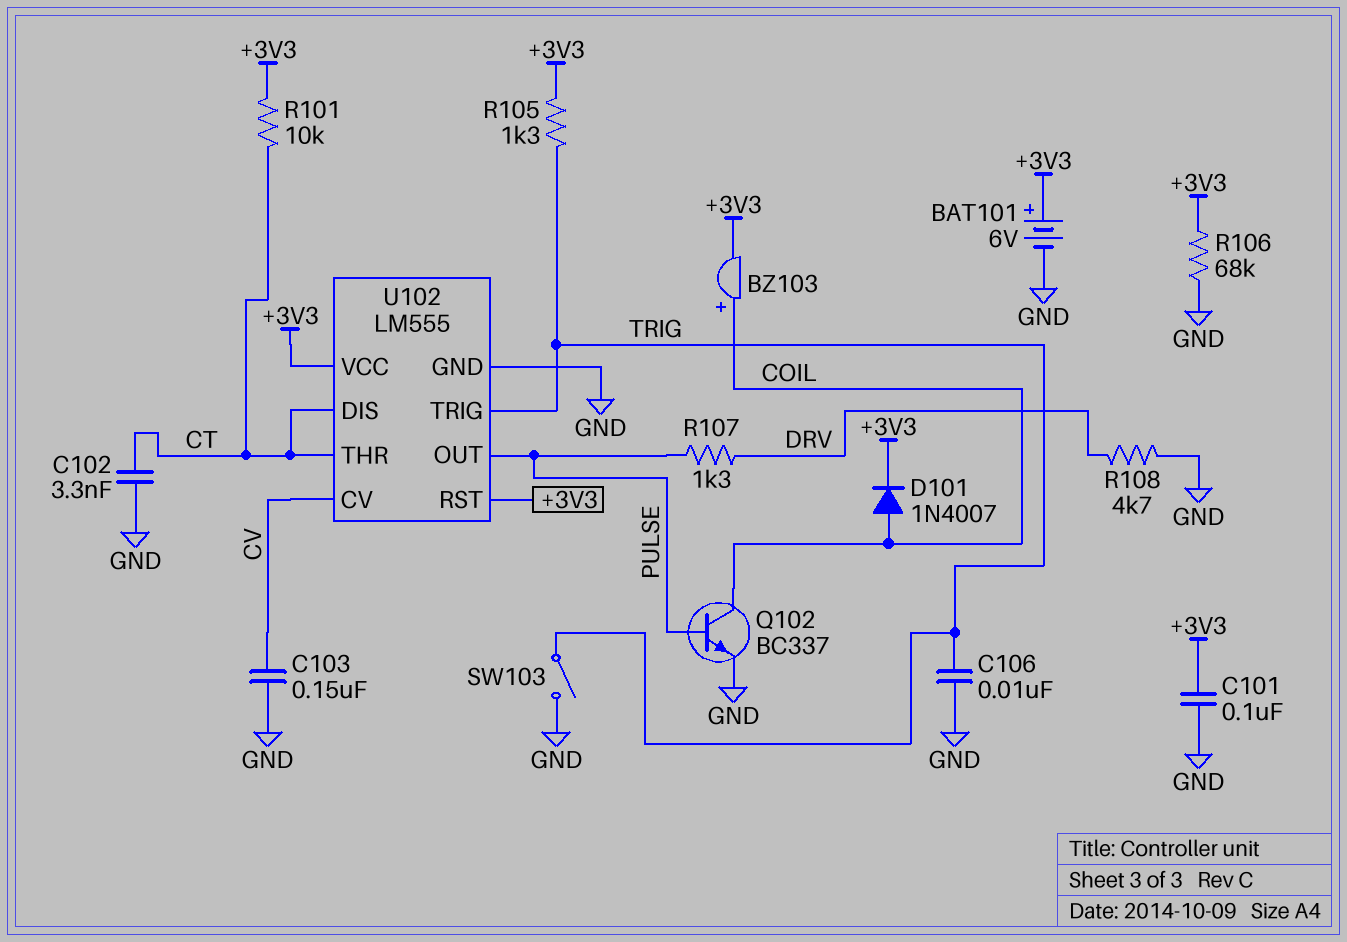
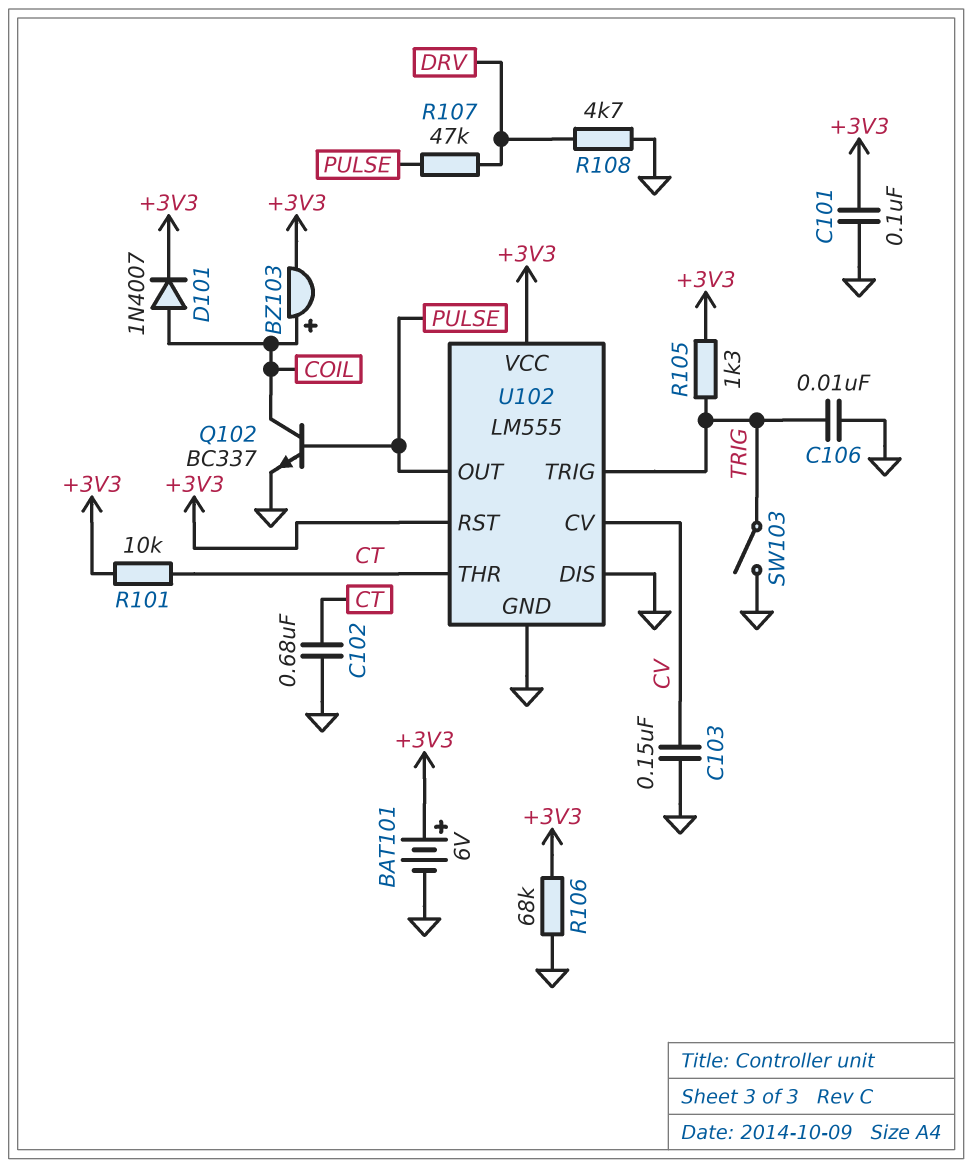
C102: 3.3nF (CT, GND) -> 680nF (CT, GND)
R107: 1.3k (DRV, PULSE) -> 47k (DRV, PULSE)
U102 pin DIS: CT -> GND

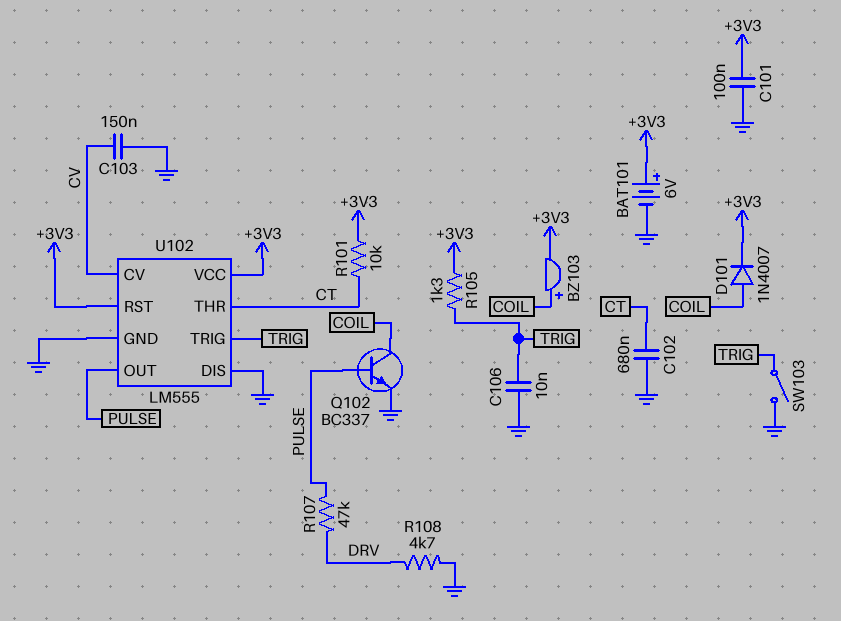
R106: 68k (+3V3, GND) -> none

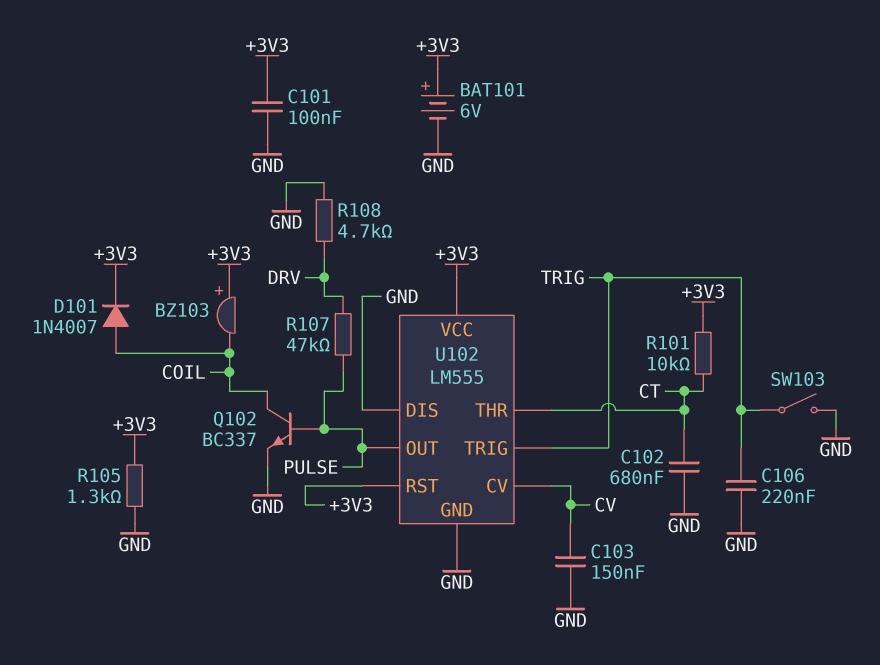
BZ103: buzzer (plus COIL, minus +3V3) -> buzzer (plus +3V3, minus COIL)
C106: 10nF (GND, TRIG) -> 220nF (GND, TRIG)
R105: 1.3k (+3V3, TRIG) -> 1.3k (+3V3, GND)

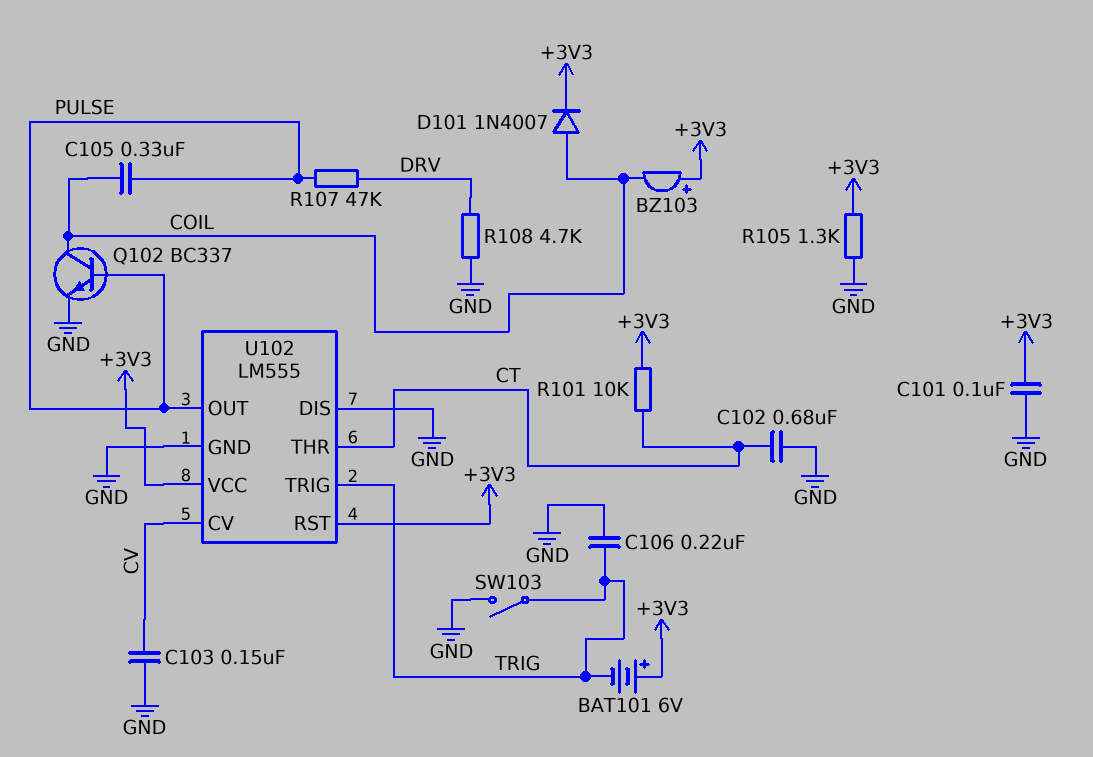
BAT101: 6V (plus +3V3, minus GND) -> 6V (plus +3V3, minus TRIG)
C105: none -> 330nF (COIL, PULSE)

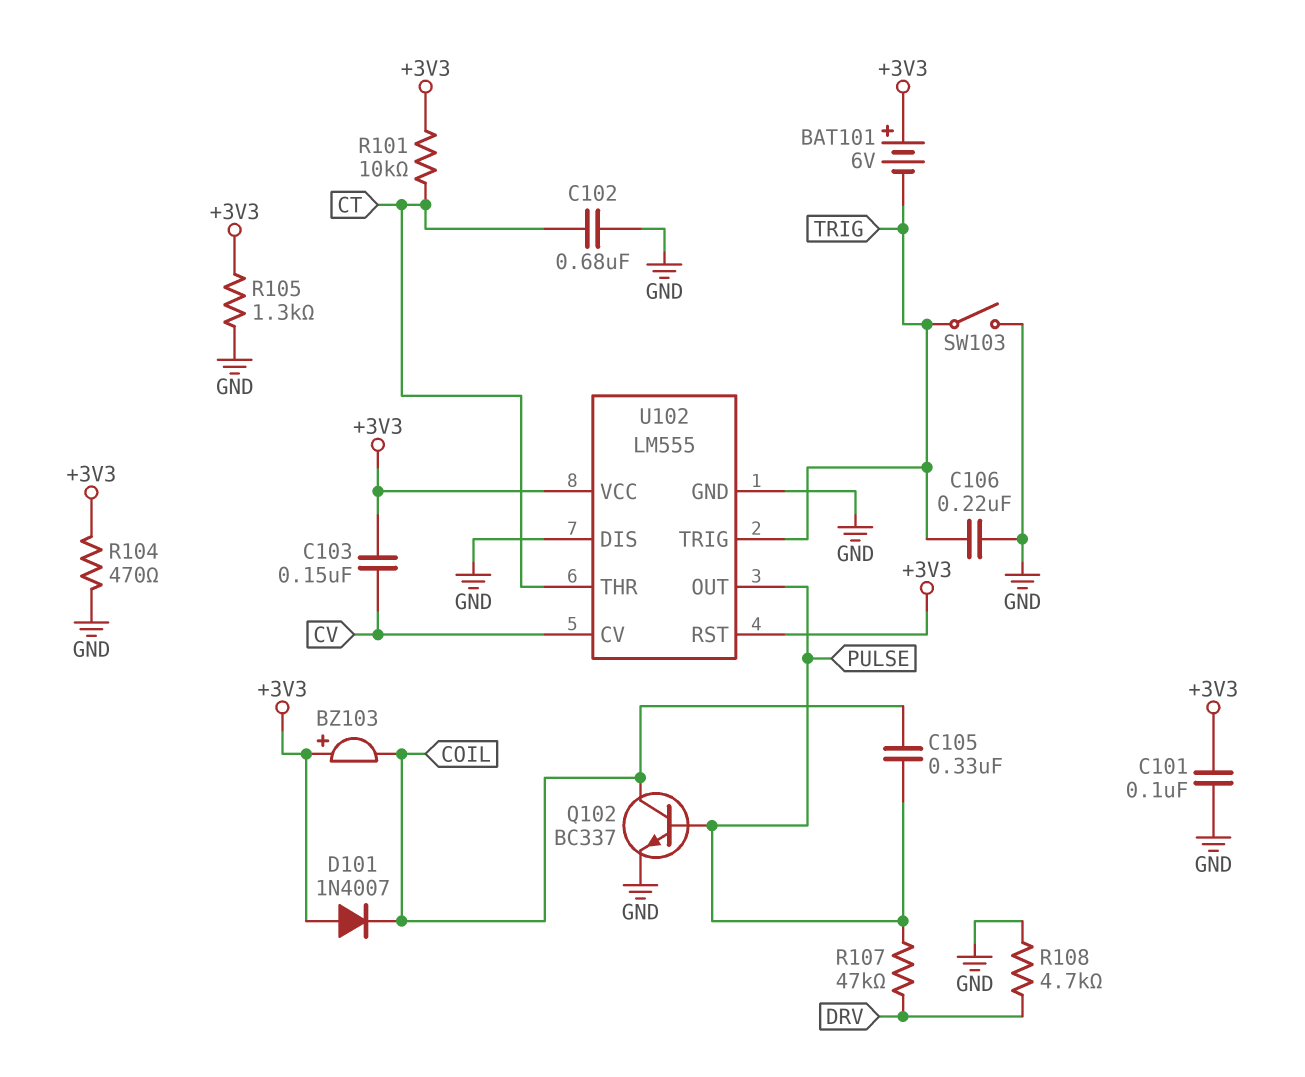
C103: 150nF (CV, GND) -> 150nF (+3V3, CV)
D101: diode 1N4007 (A COIL, K +3V3) -> diode 1N4007 (A +3V3, K COIL)
R104: none -> 470 (+3V3, GND)

